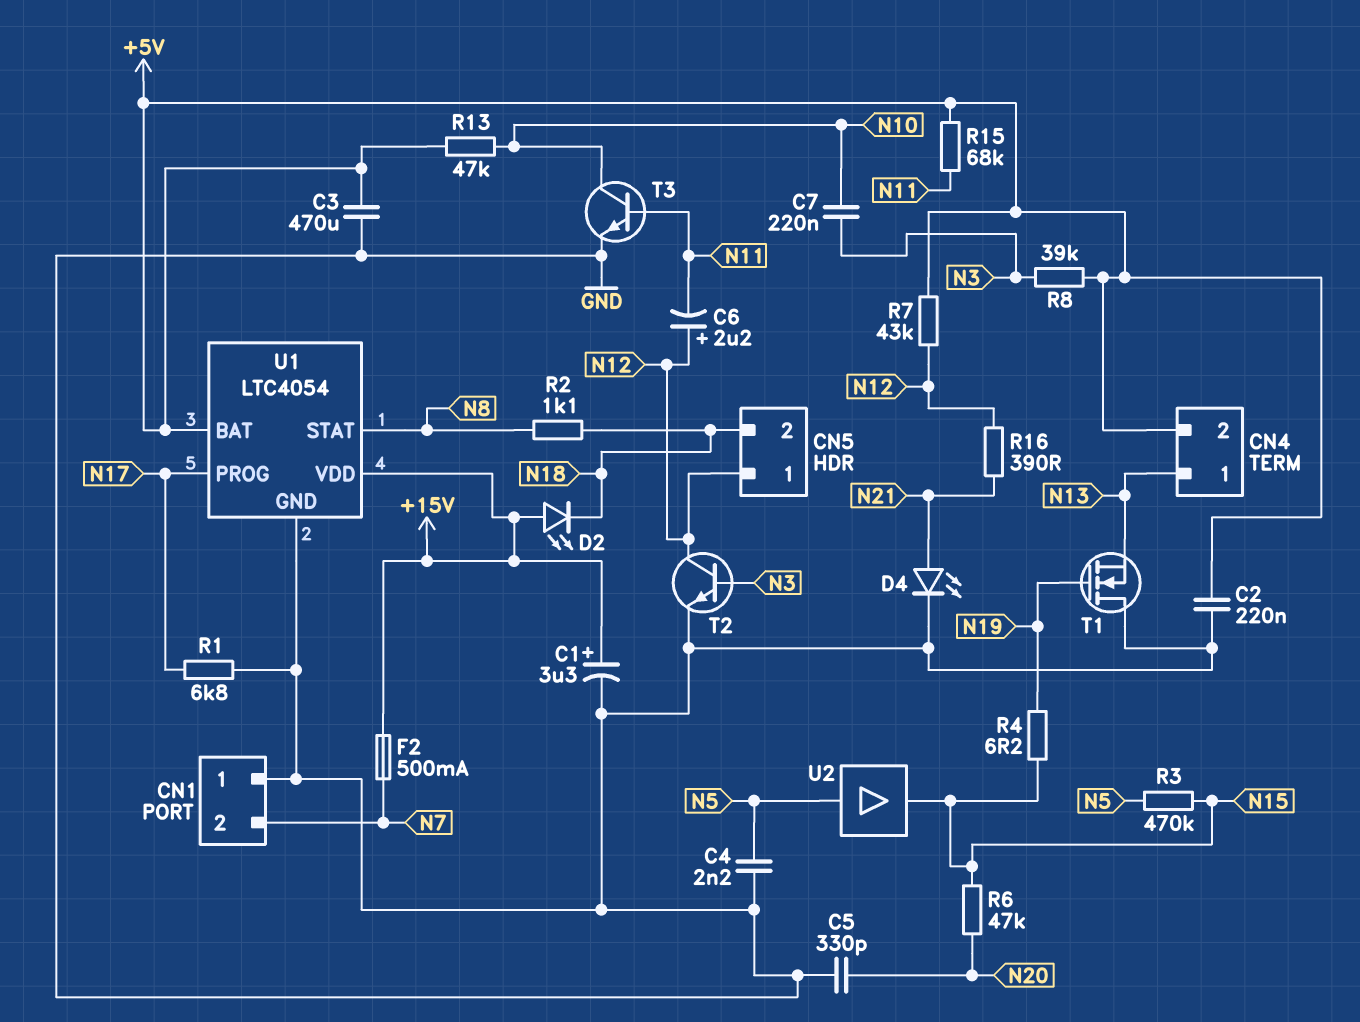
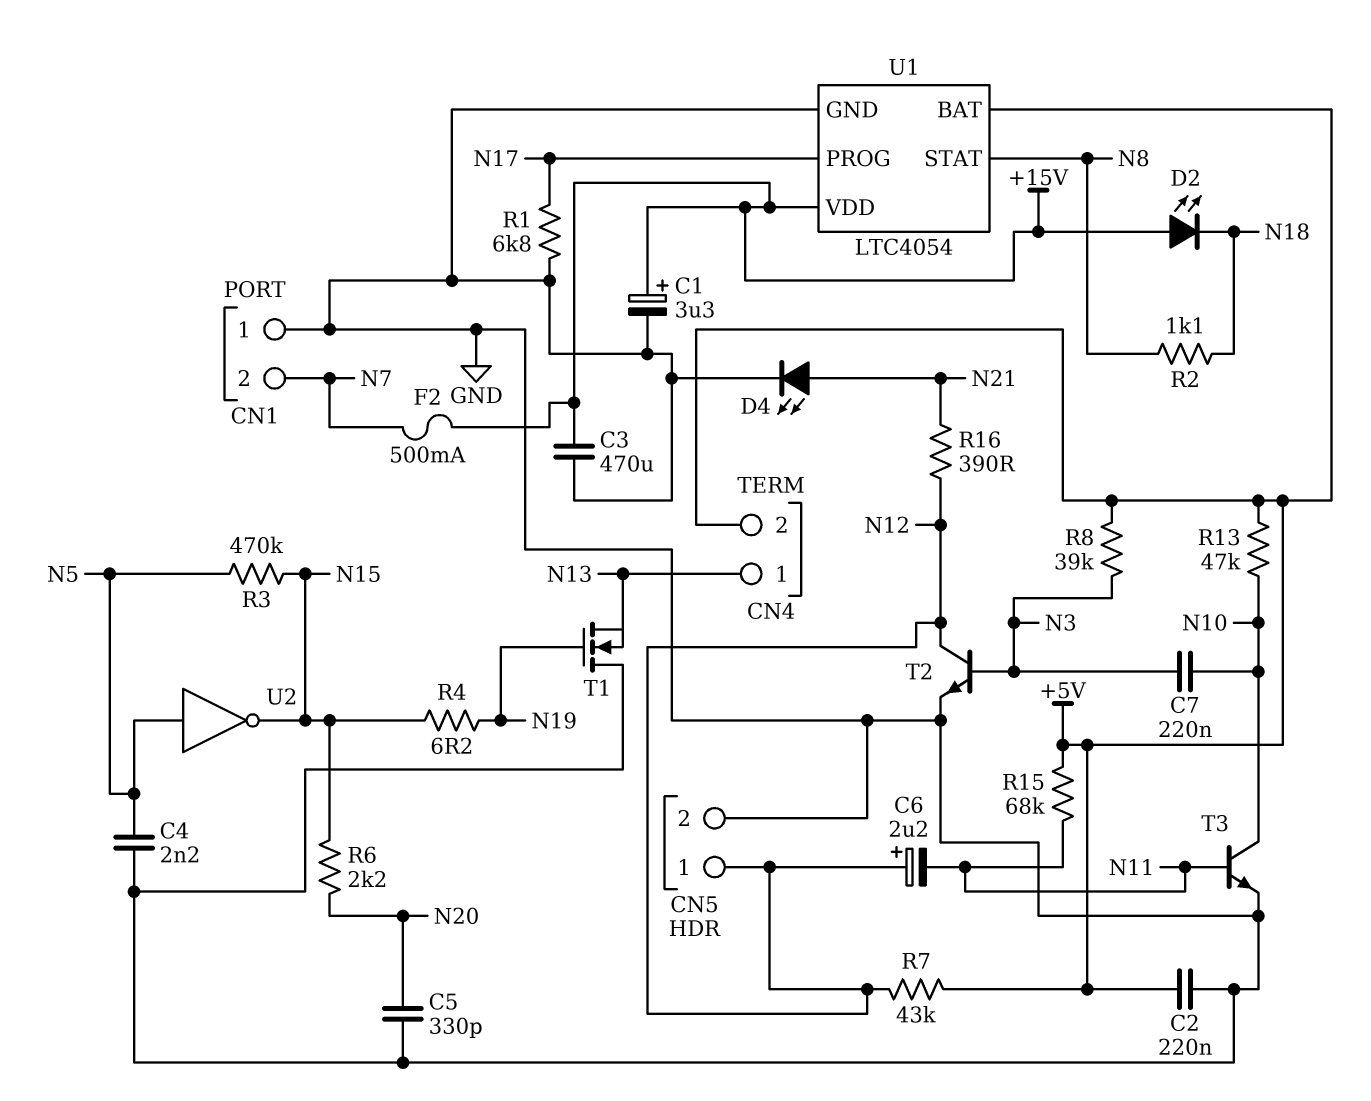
C3: 470uF (+5V, GND) -> 470uF (+15V, GND)
CN5 pin 2: N18 -> GND
R6: 47k (N15, N20) -> 2.2k (N15, N20)
U2: buffer (in N5, out N15) -> NOT (in N5, out N15)

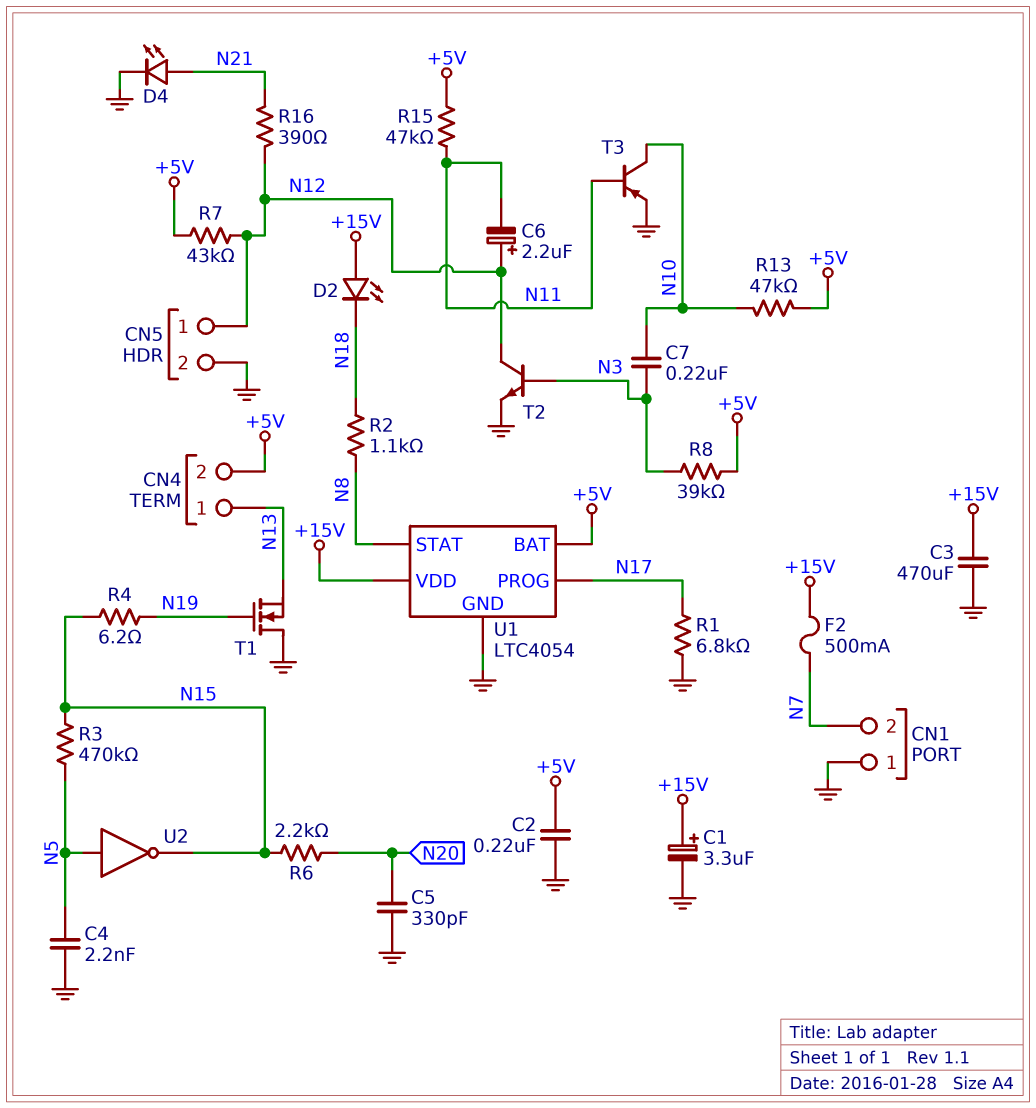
R15: 68k (+5V, N11) -> 47k (+5V, N11)
T3: NPN (B N11, C N10, E GND) -> PNP (B N11, C N10, E GND)

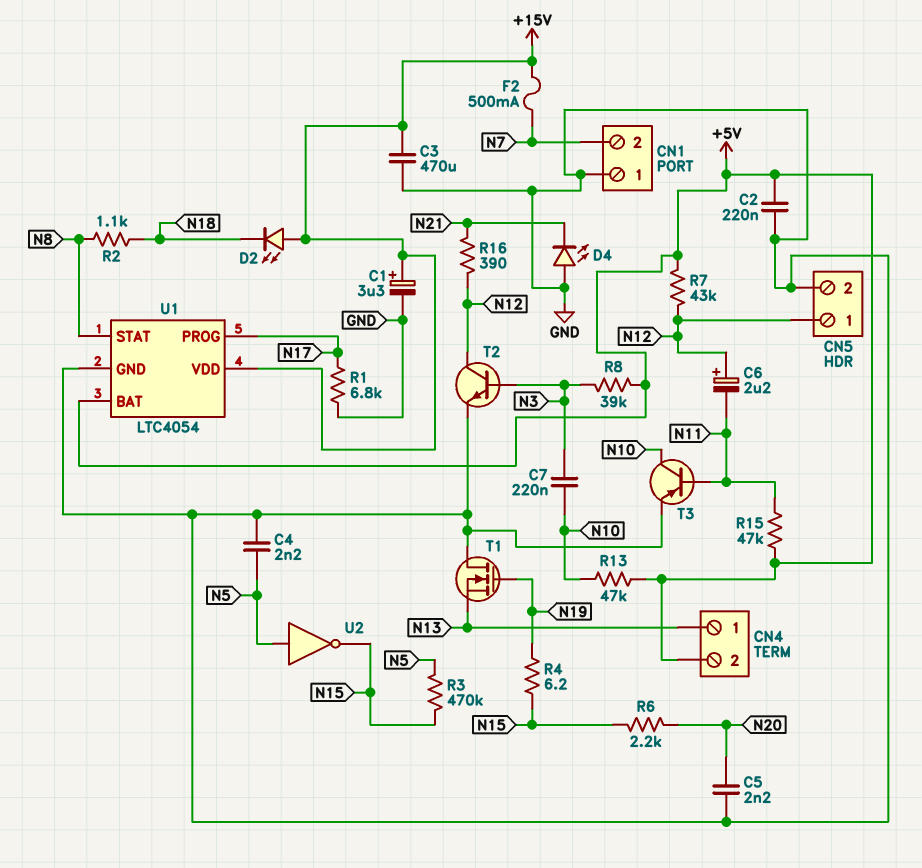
C5: 330pF (GND, N20) -> 2.2nF (GND, N20)
D4: LED (A N21, K GND) -> LED (A GND, K N21)

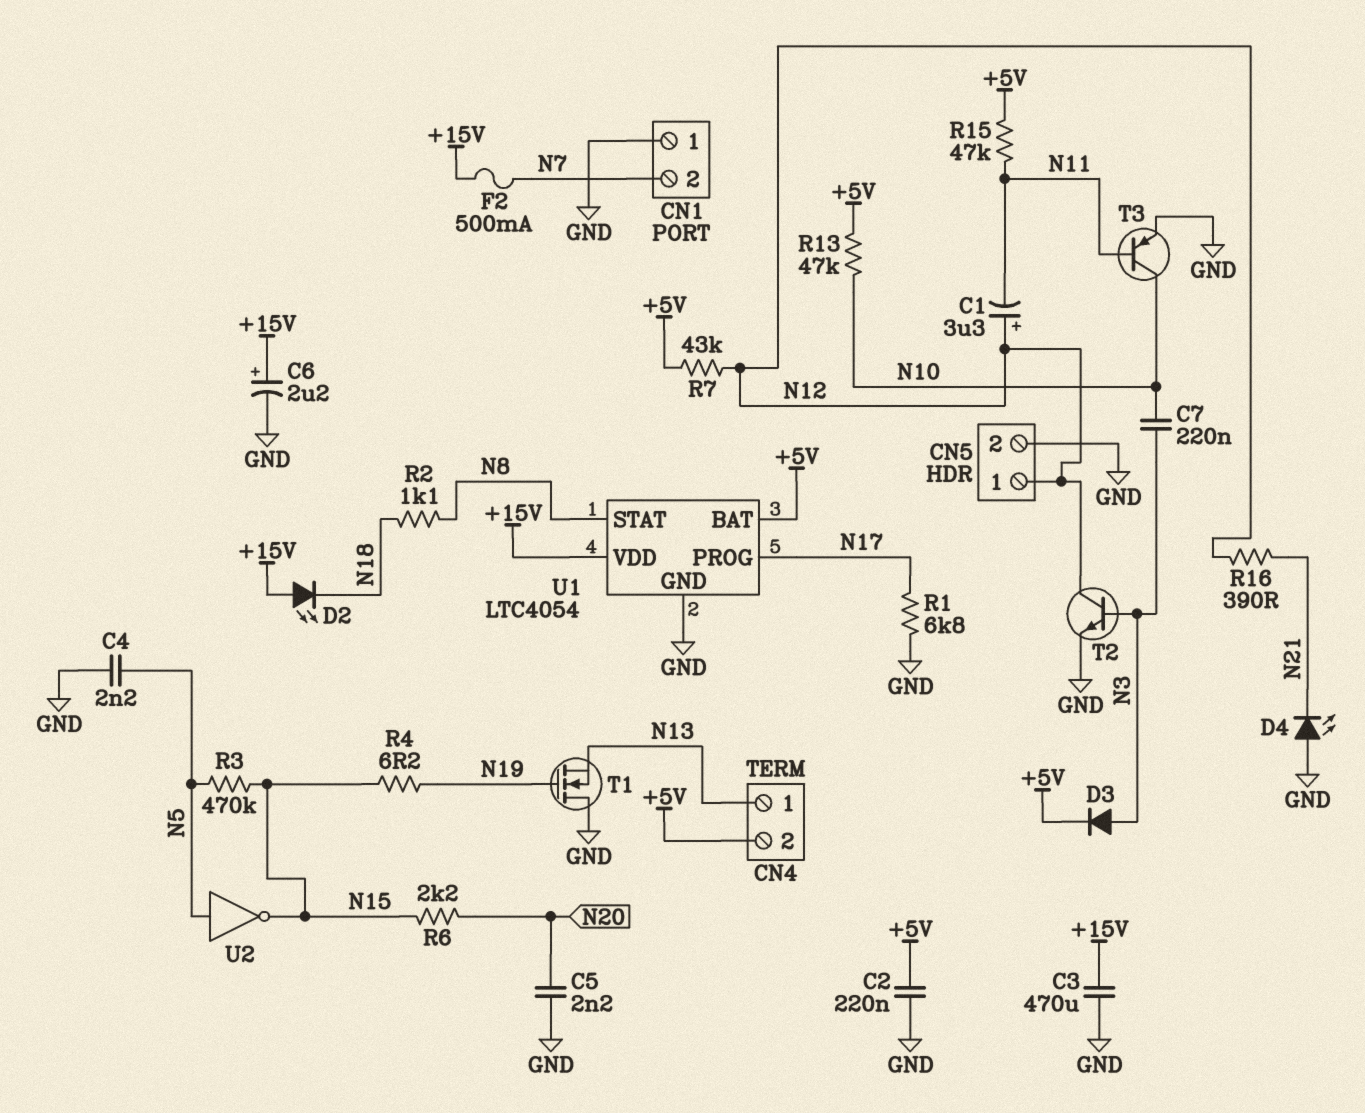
C1: 3.3uF (plus +15V, minus GND) -> 3.3uF (plus N12, minus N11)
C6: 2.2uF (plus N12, minus N11) -> 2.2uF (plus +15V, minus GND)
D3: none -> diode (A N3, K +5V)
R8: 39k (+5V, N3) -> none

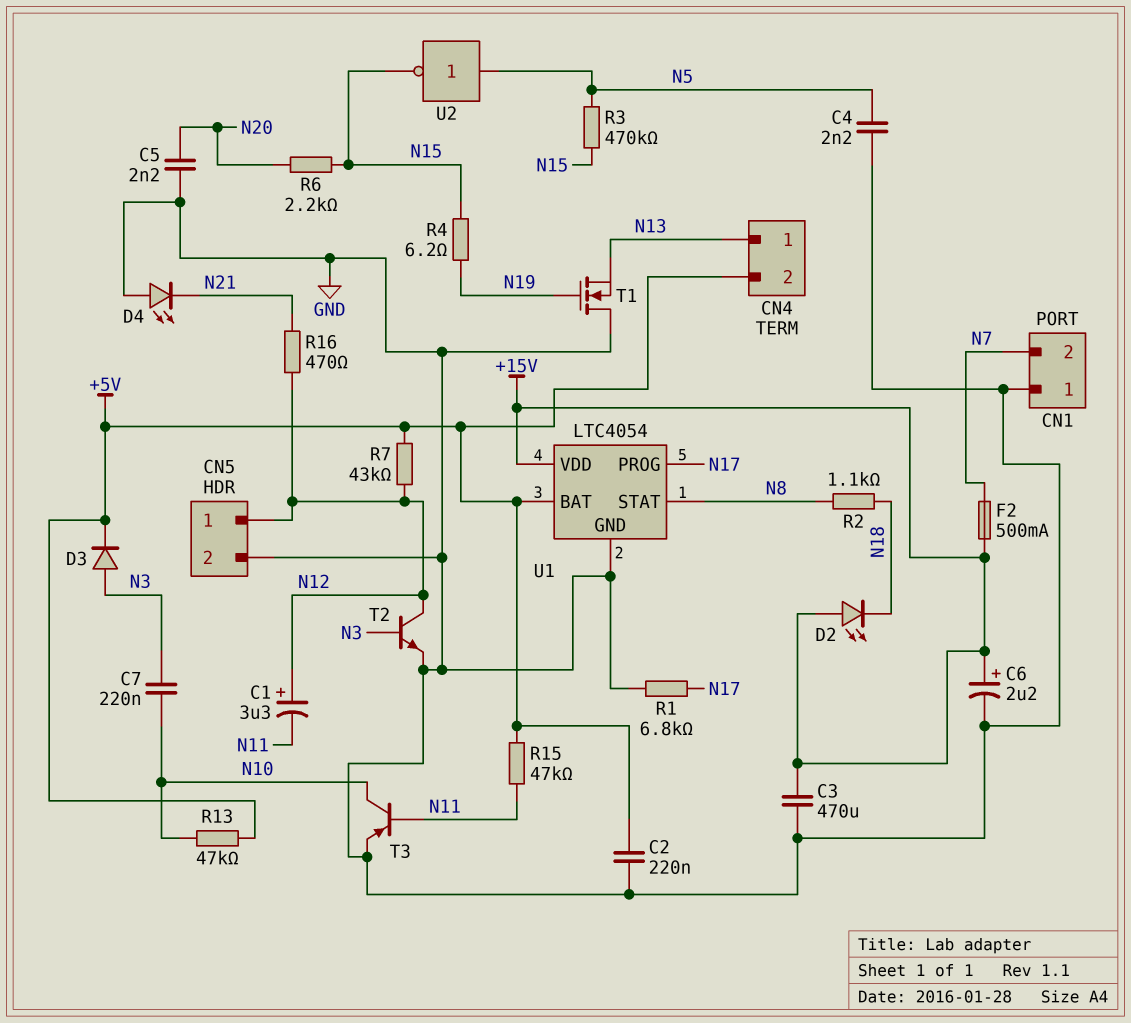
R16: 390 (N12, N21) -> 470 (N12, N21)

